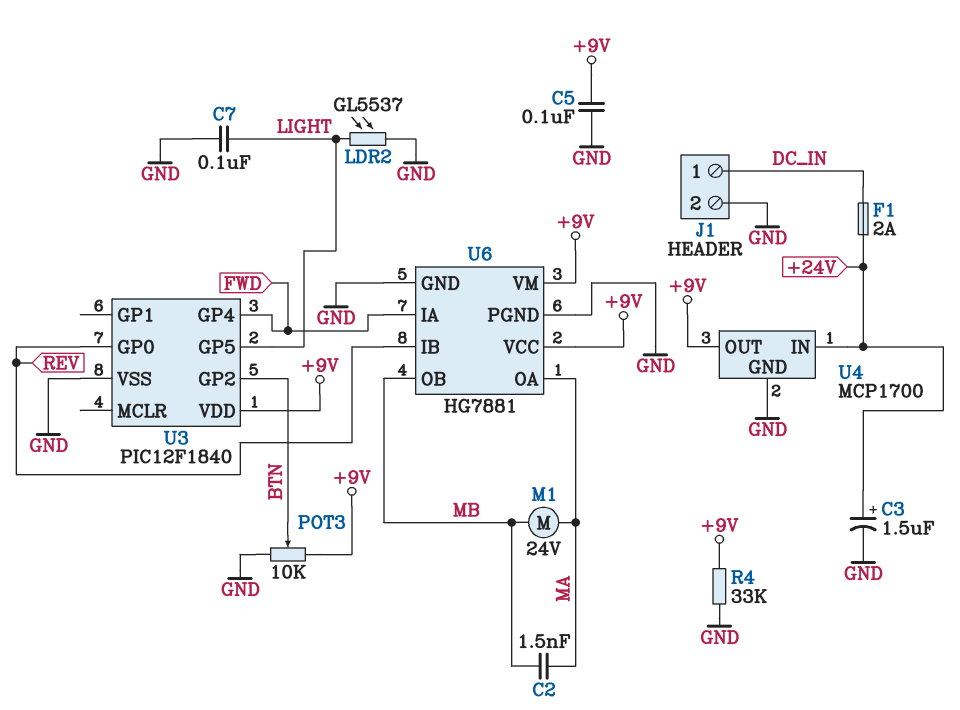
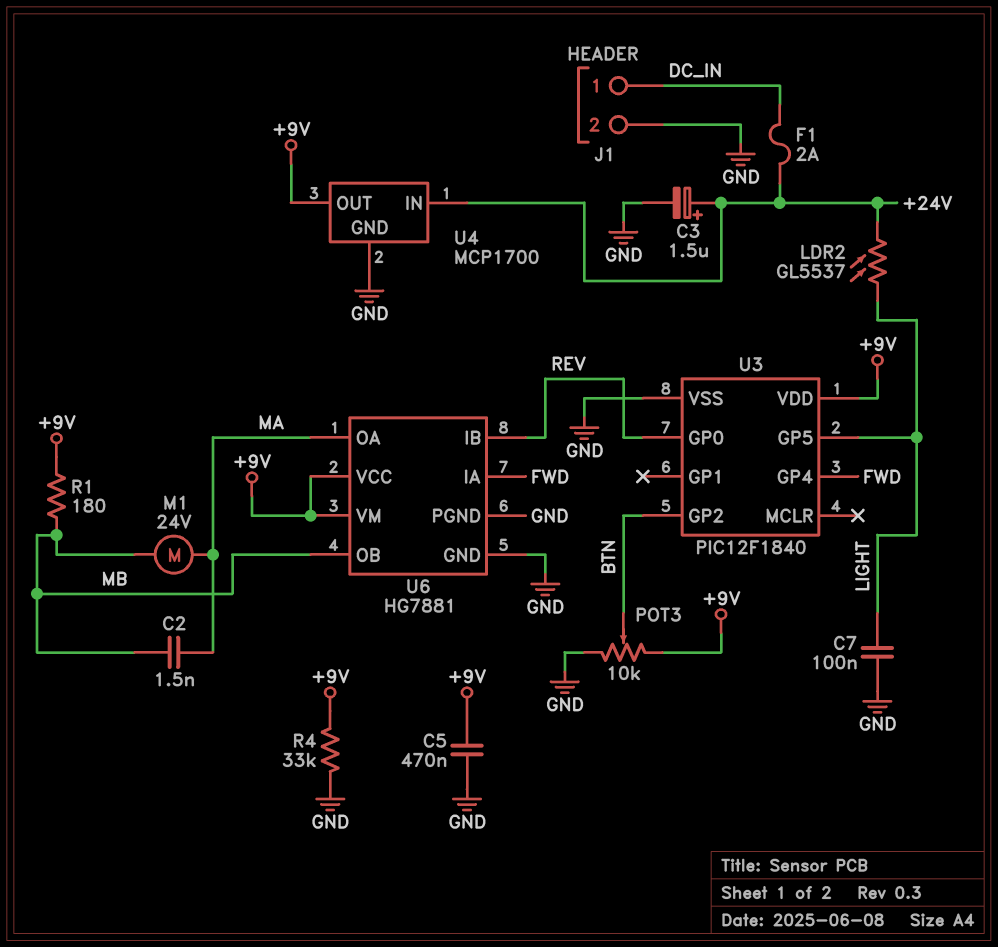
C5: 100nF (+9V, GND) -> 470nF (+9V, GND)
LDR2: GL5537 (GND, LIGHT) -> GL5537 (+24V, LIGHT)
R1: none -> 180 (+9V, MB)

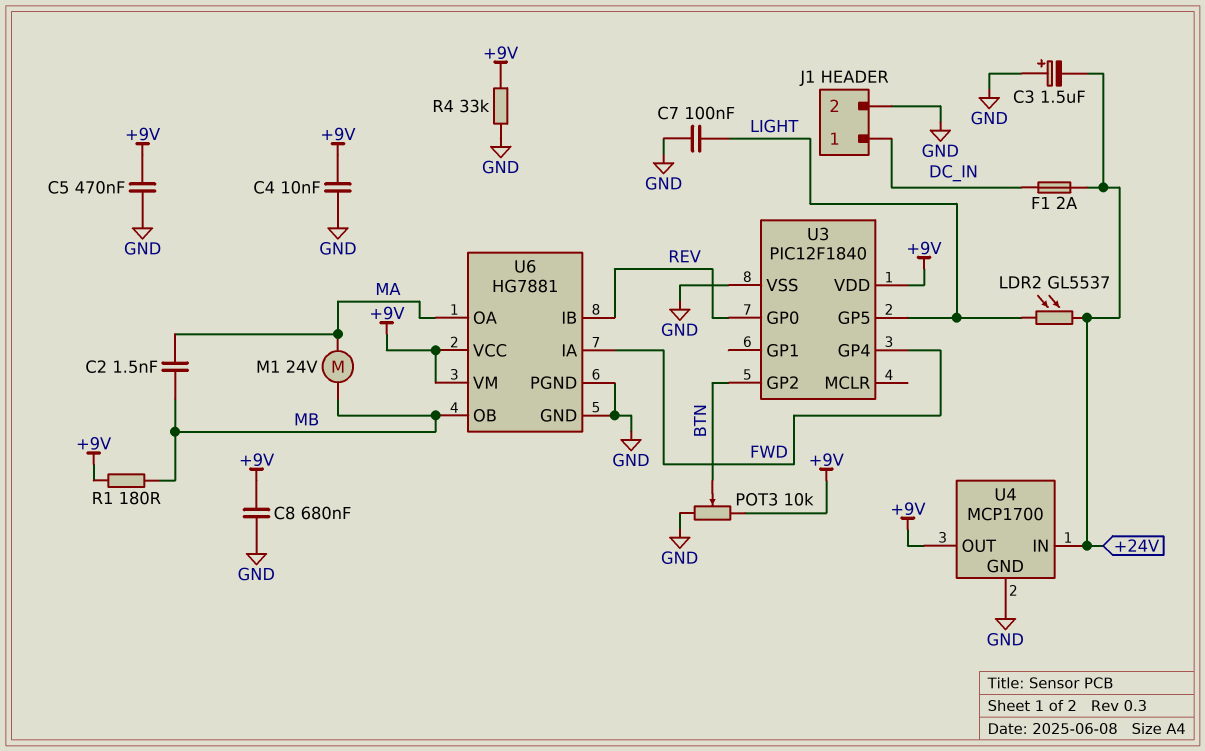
C3: 1.5uF (plus +24V, minus GND) -> 1.5uF (plus GND, minus +24V)
C4: none -> 10nF (+9V, GND)
C8: none -> 680nF (+9V, GND)

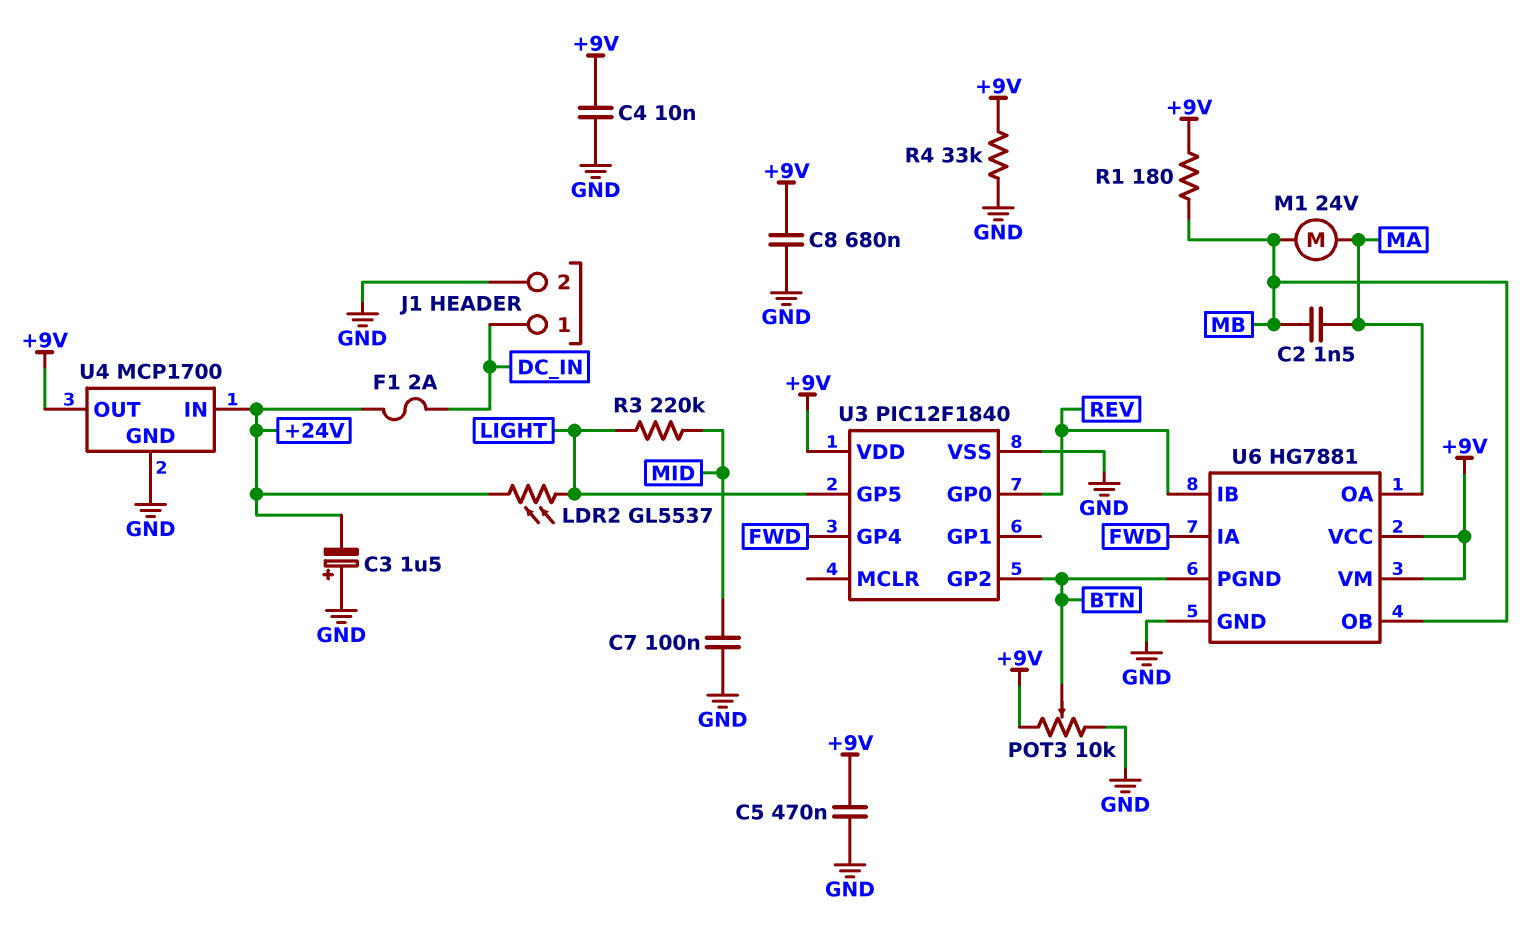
C7: 100nF (GND, LIGHT) -> 100nF (GND, MID)
R3: none -> 220k (LIGHT, MID)
U6 pin PGND: GND -> BTN

